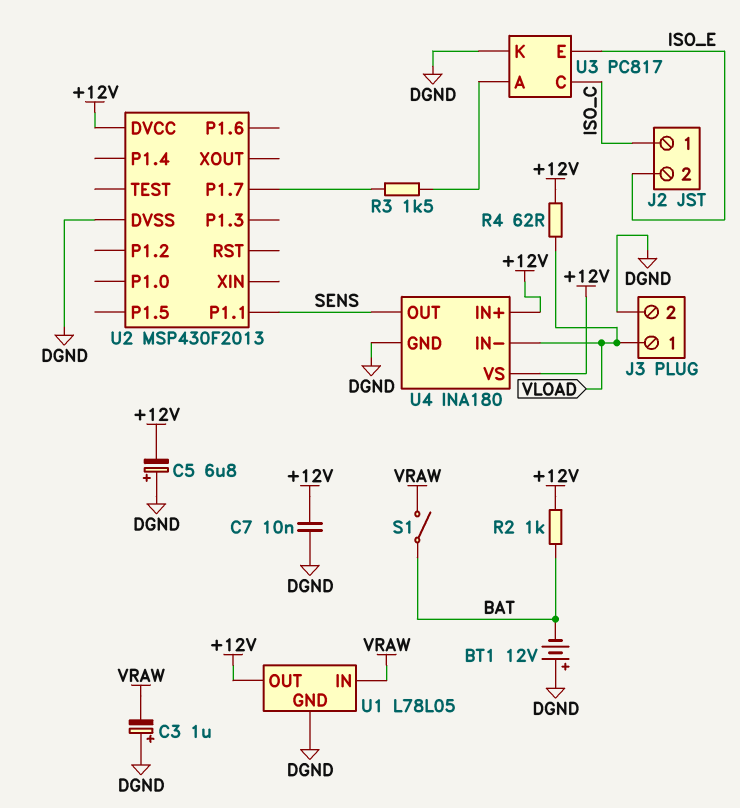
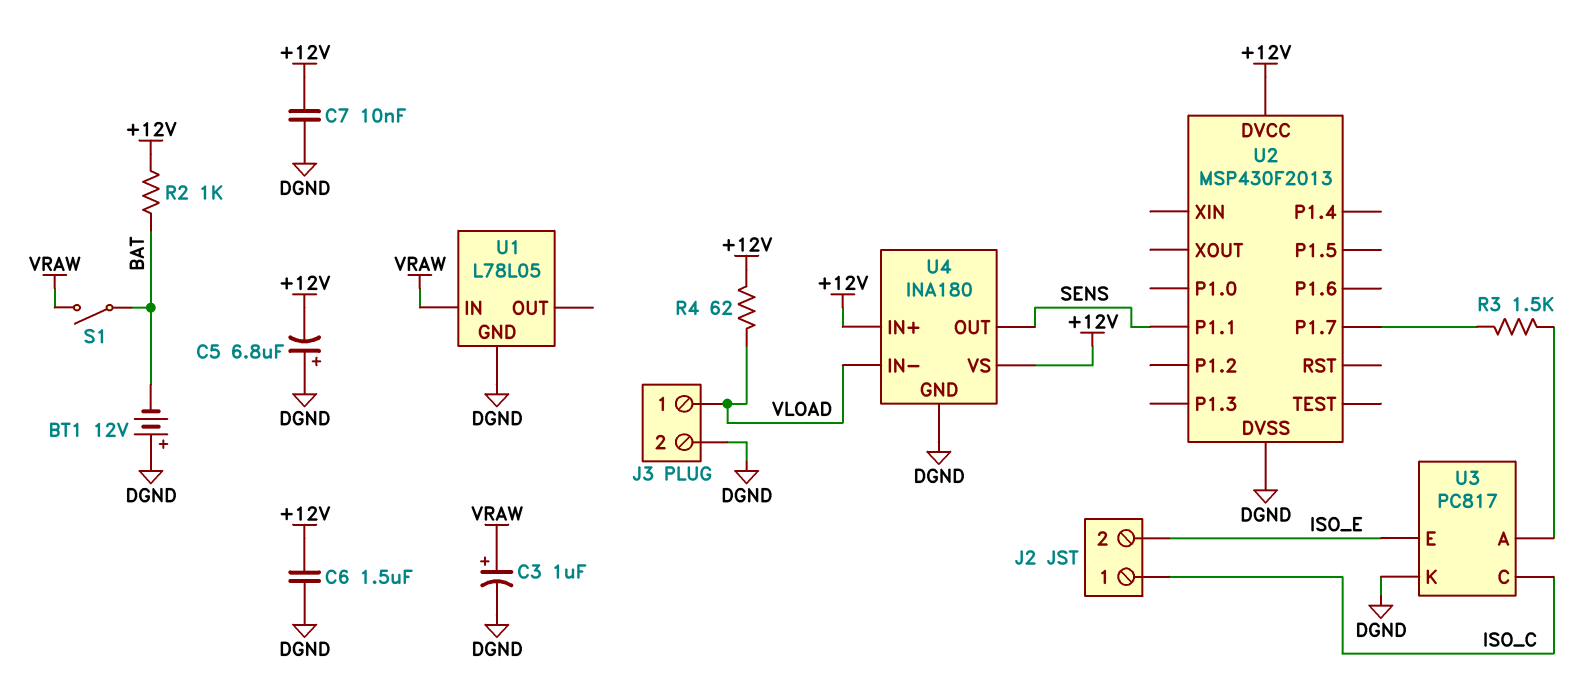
C3: 1uF (plus DGND, minus VRAW) -> 1uF (plus VRAW, minus DGND)
C6: none -> 1.5uF (+12V, DGND)
U1 pin OUT: +12V -> none

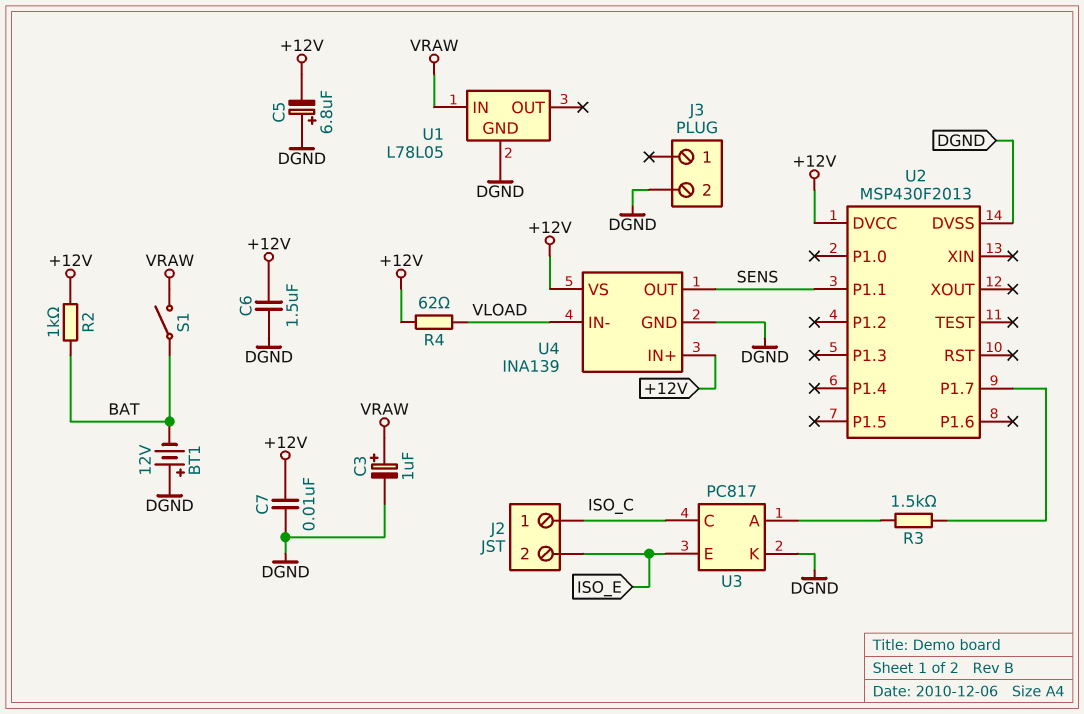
J3 pin 1: VLOAD -> none
U4: INA180 -> INA139

